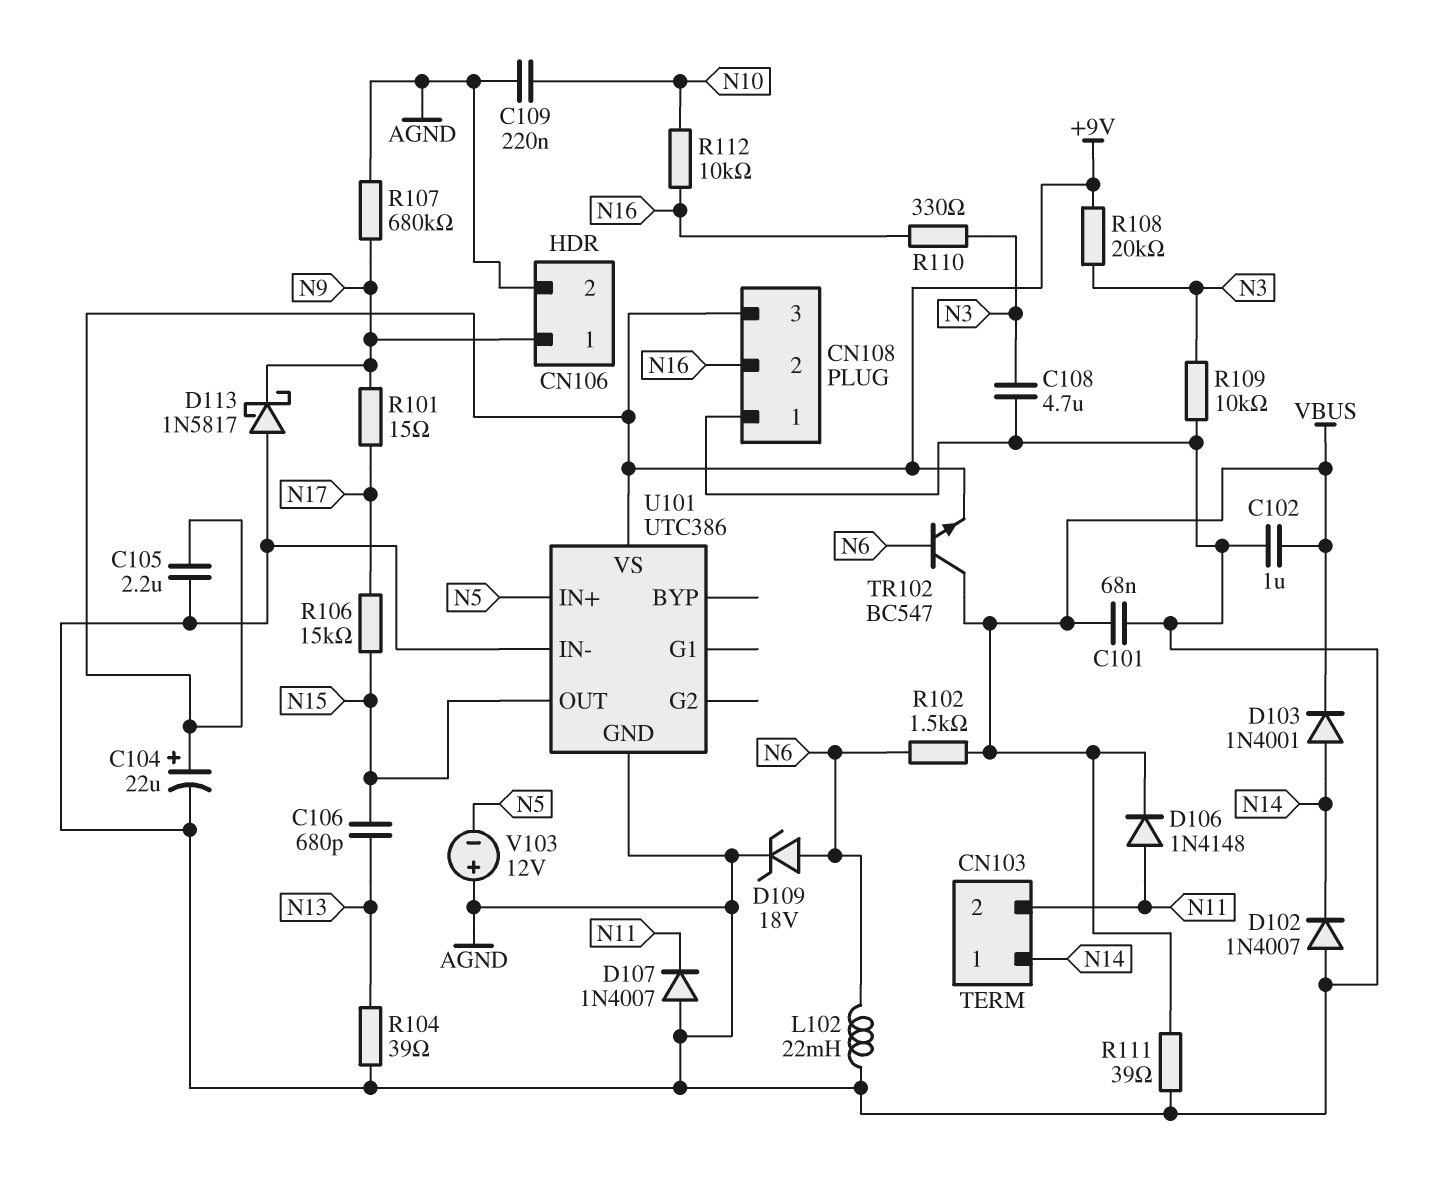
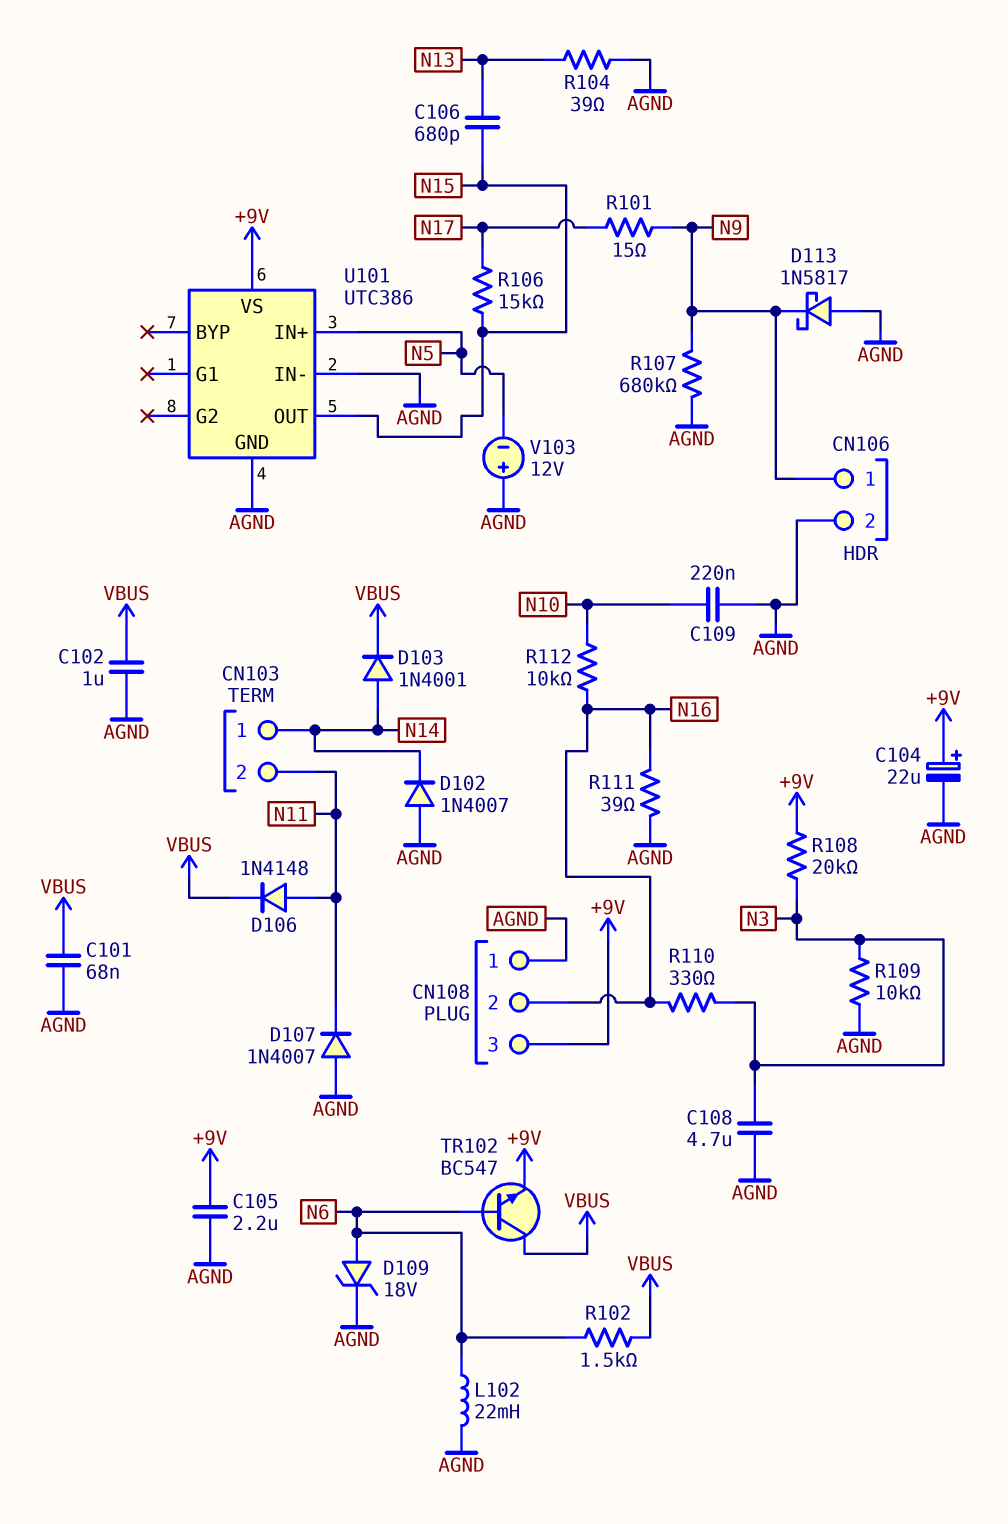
R111: 39 (AGND, VBUS) -> 39 (AGND, N16)

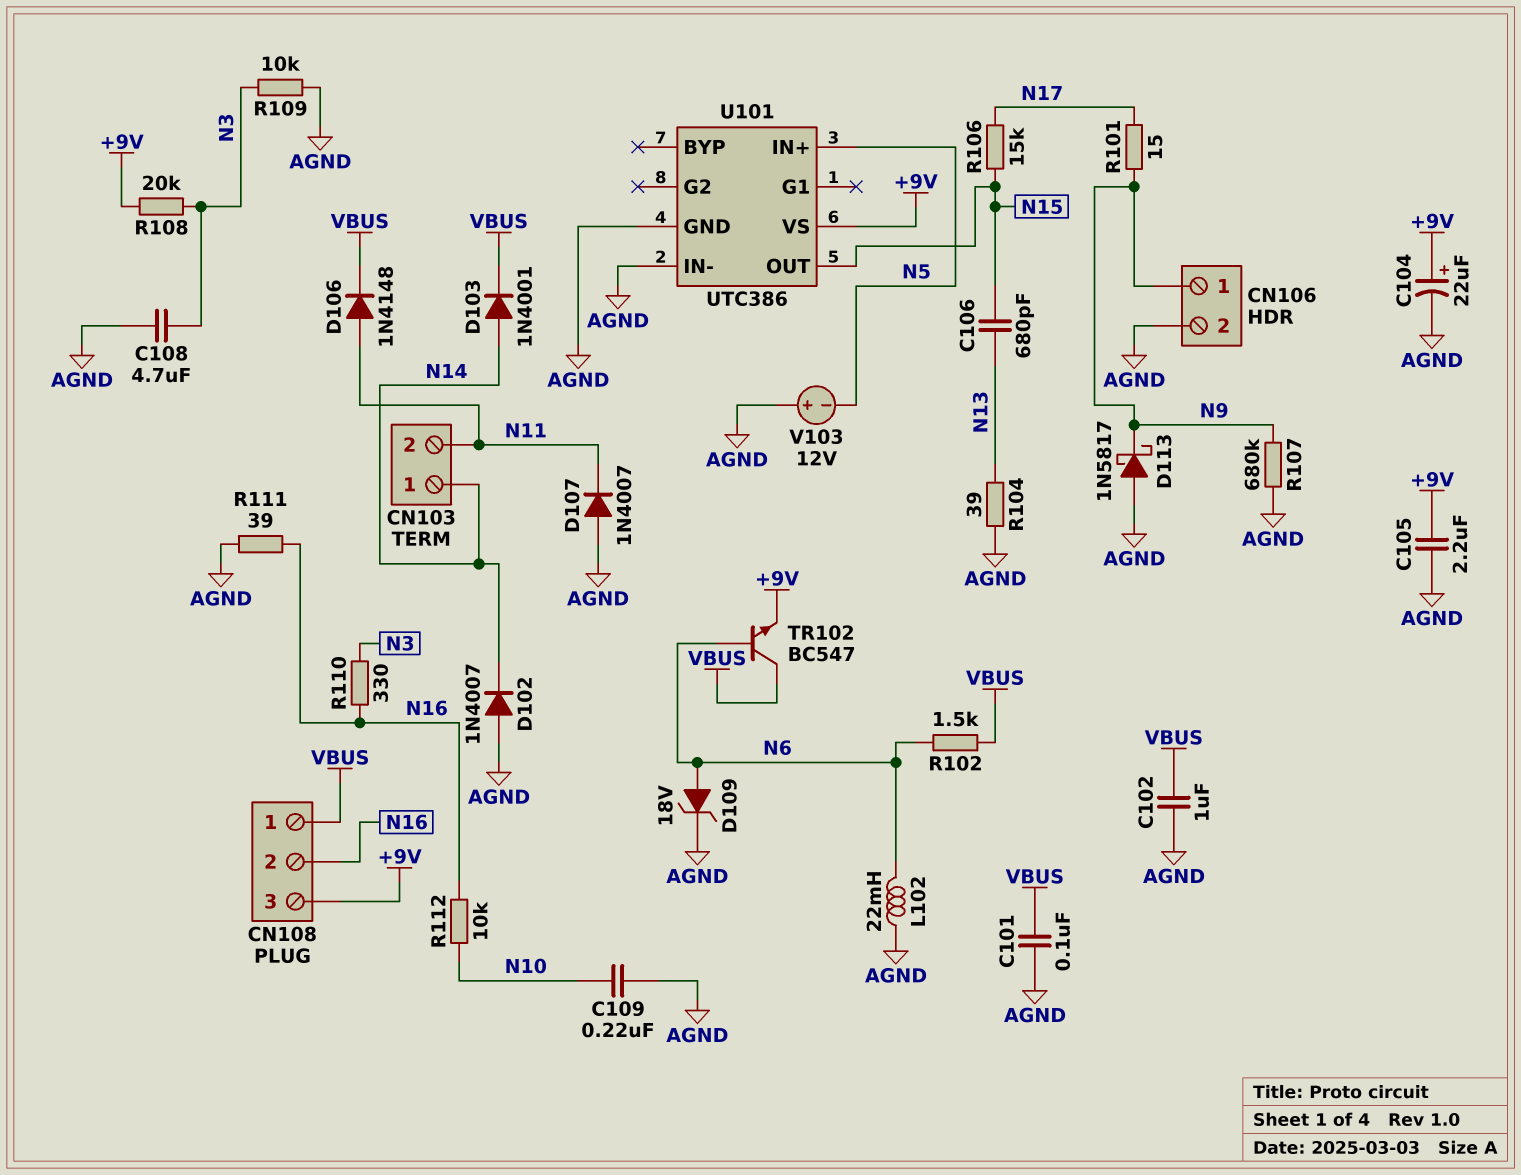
C101: 68nF (AGND, VBUS) -> 100nF (AGND, VBUS)
CN108 pin 1: AGND -> VBUS

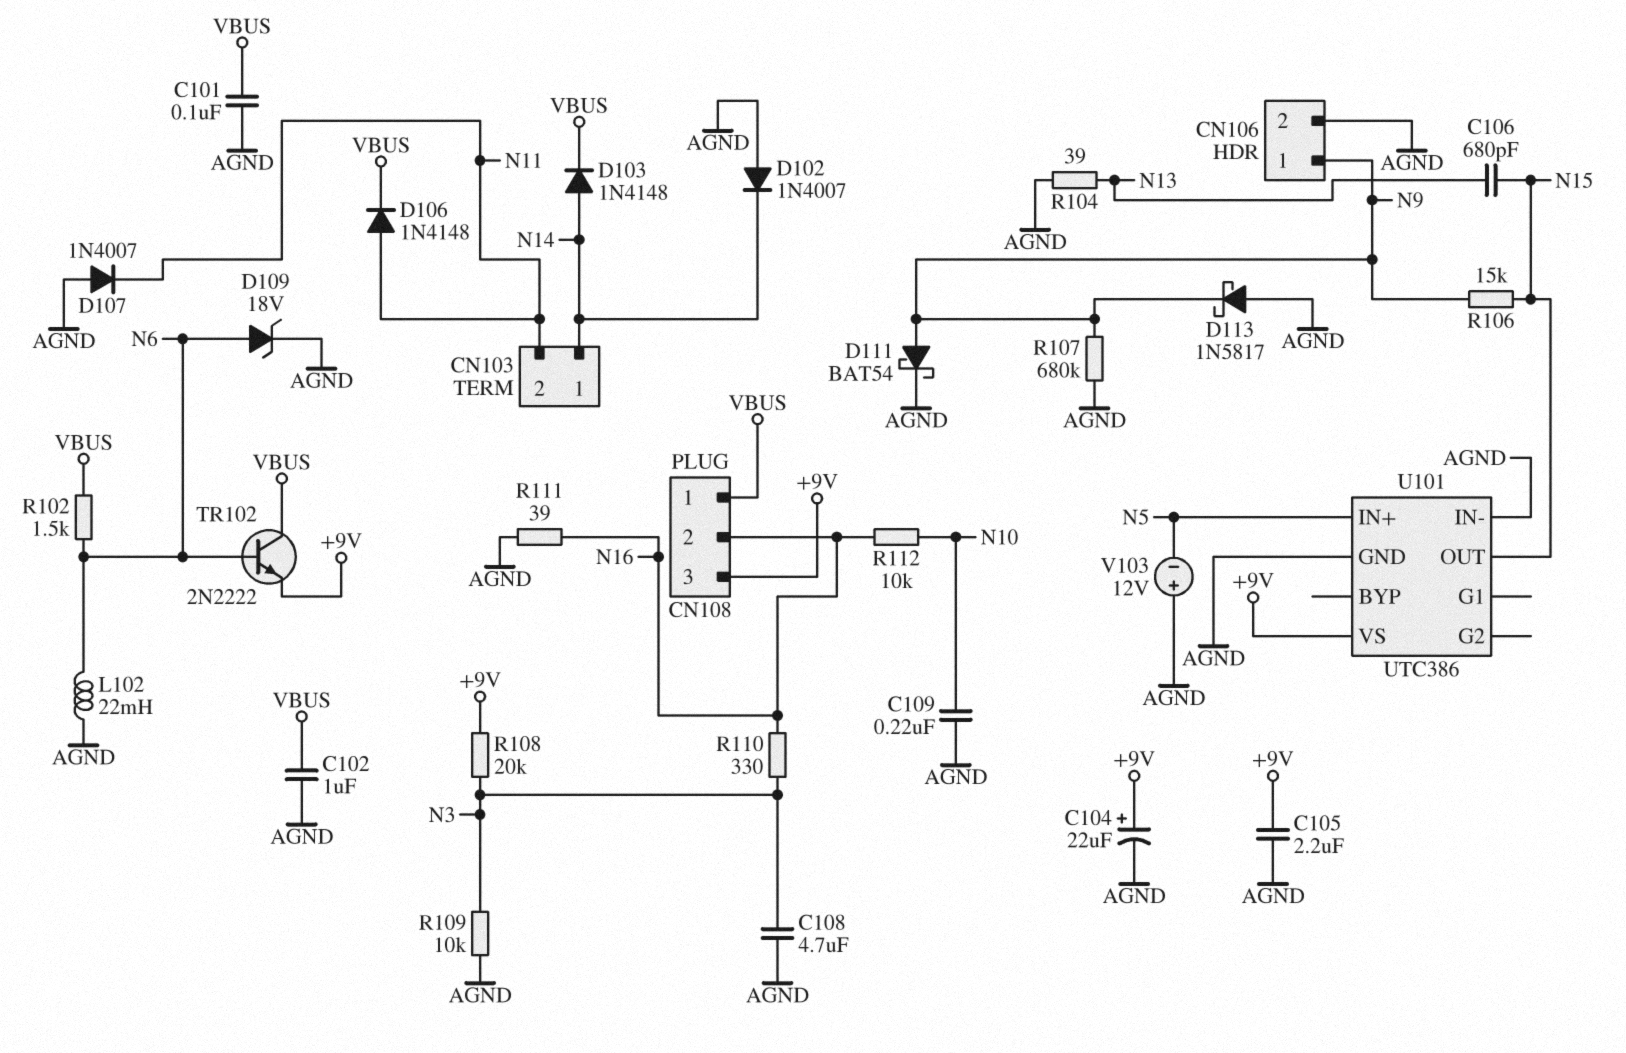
D103: diode 1N4001 (A N14, K VBUS) -> diode 1N4148 (A N14, K VBUS)
D111: none -> schottky BAT54 (A N9, K AGND)
R101: 15 (N9, N17) -> none
R106: 15k (N15, N17) -> 15k (N9, N15)
TR102: NPN BC547 (B N6, C VBUS, E +9V) -> NPN 2N2222 (B N6, C VBUS, E +9V)

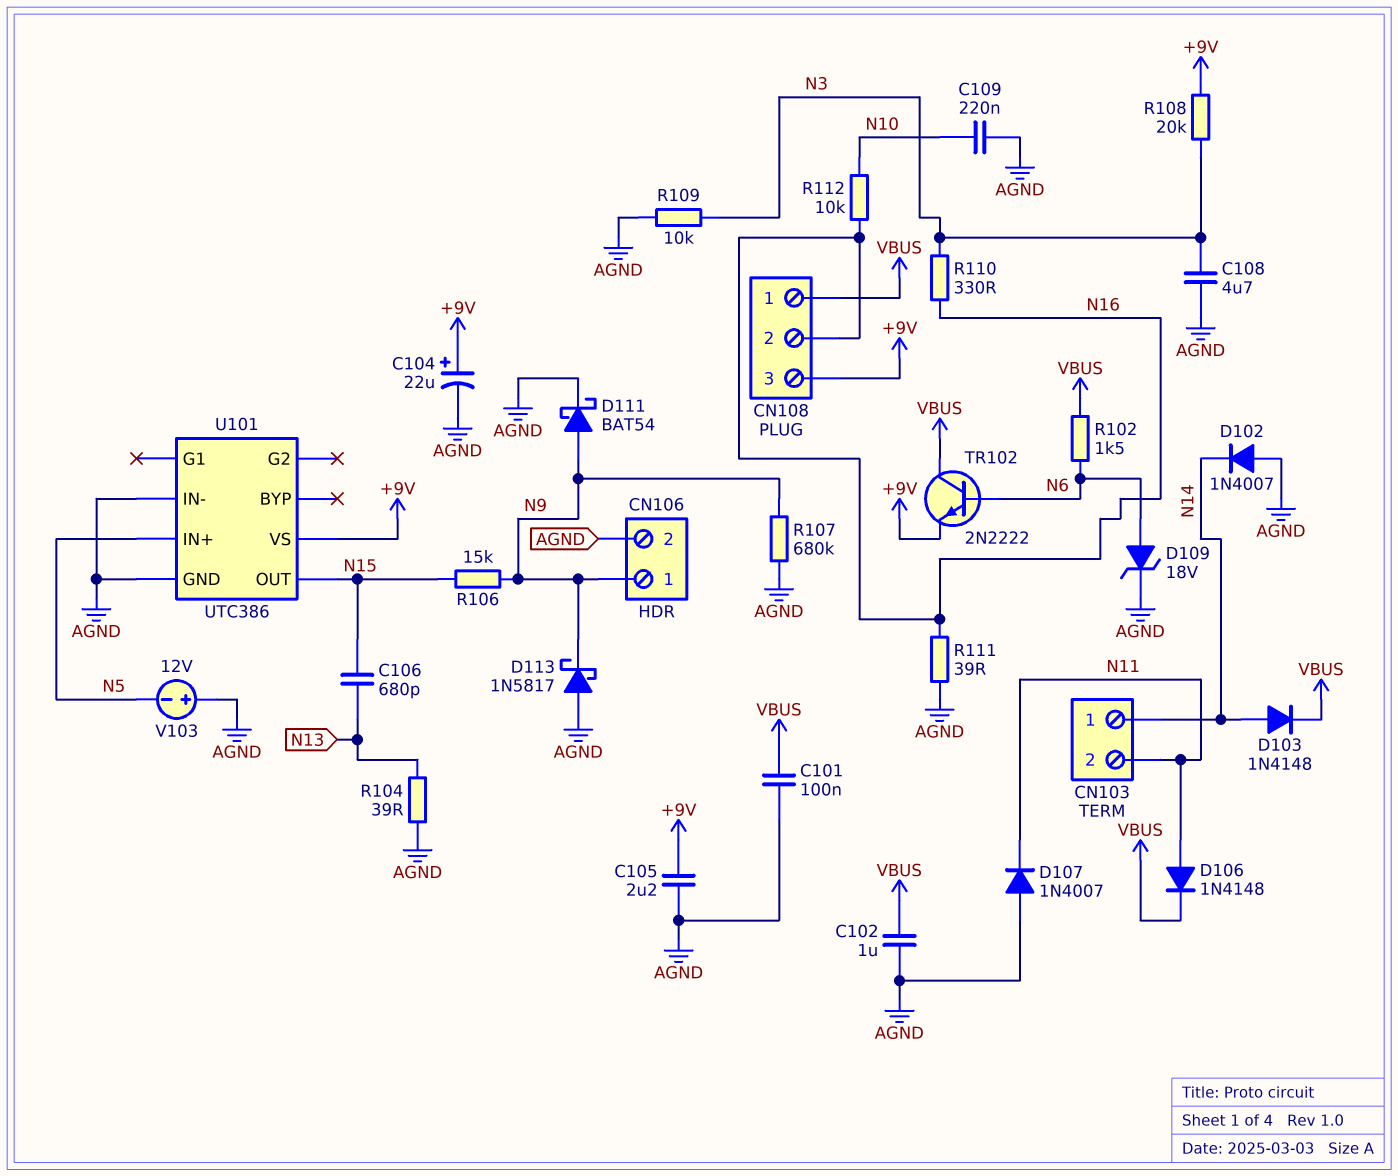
L102: 22mH (AGND, N6) -> none

